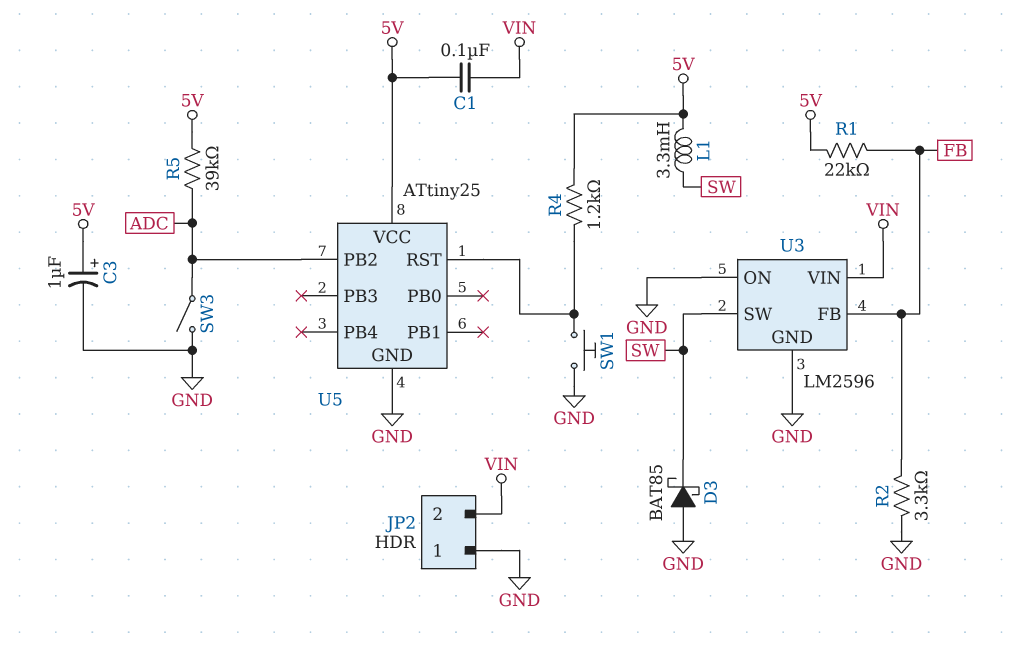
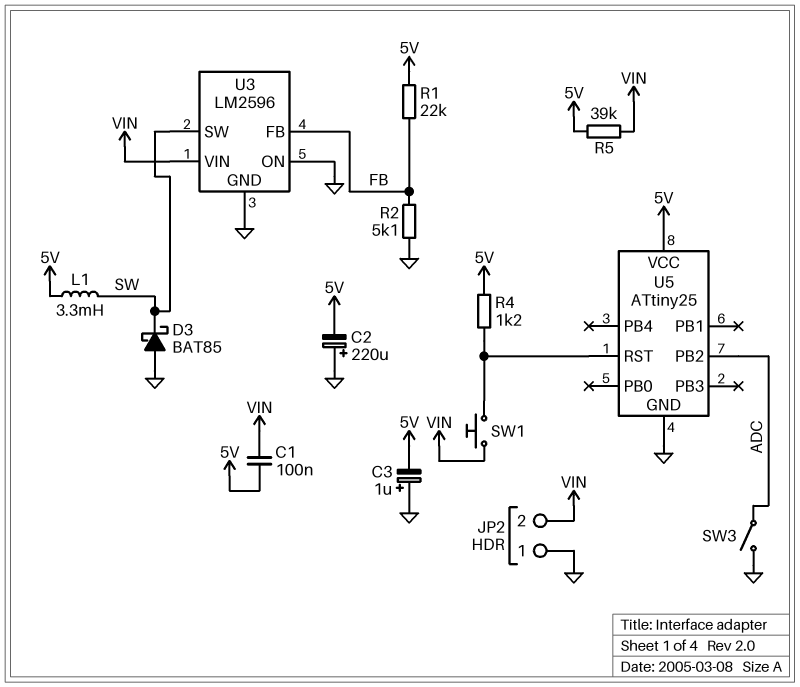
C2: none -> 220uF (plus GND, minus 5V)
C3: 1uF (plus 5V, minus GND) -> 1uF (plus GND, minus 5V)
R2: 3.3k (FB, GND) -> 5.1k (FB, GND)
R5: 39k (5V, ADC) -> 39k (5V, VIN)
SW1: button (GND, U5/RST) -> button (U5/RST, VIN)

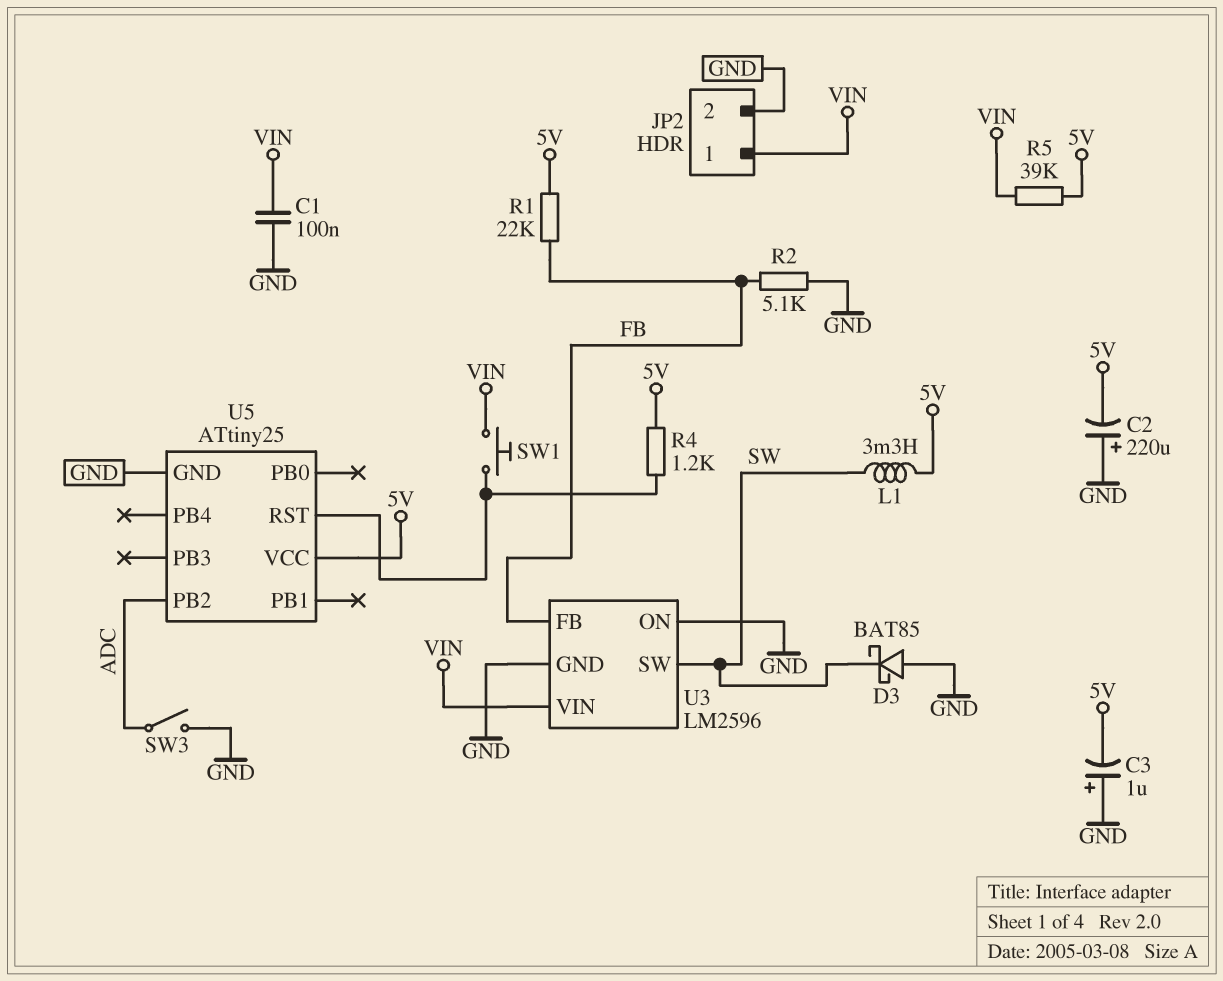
C1: 100nF (5V, VIN) -> 100nF (GND, VIN)
JP2 pin 1: GND -> VIN
JP2 pin 2: VIN -> GND

